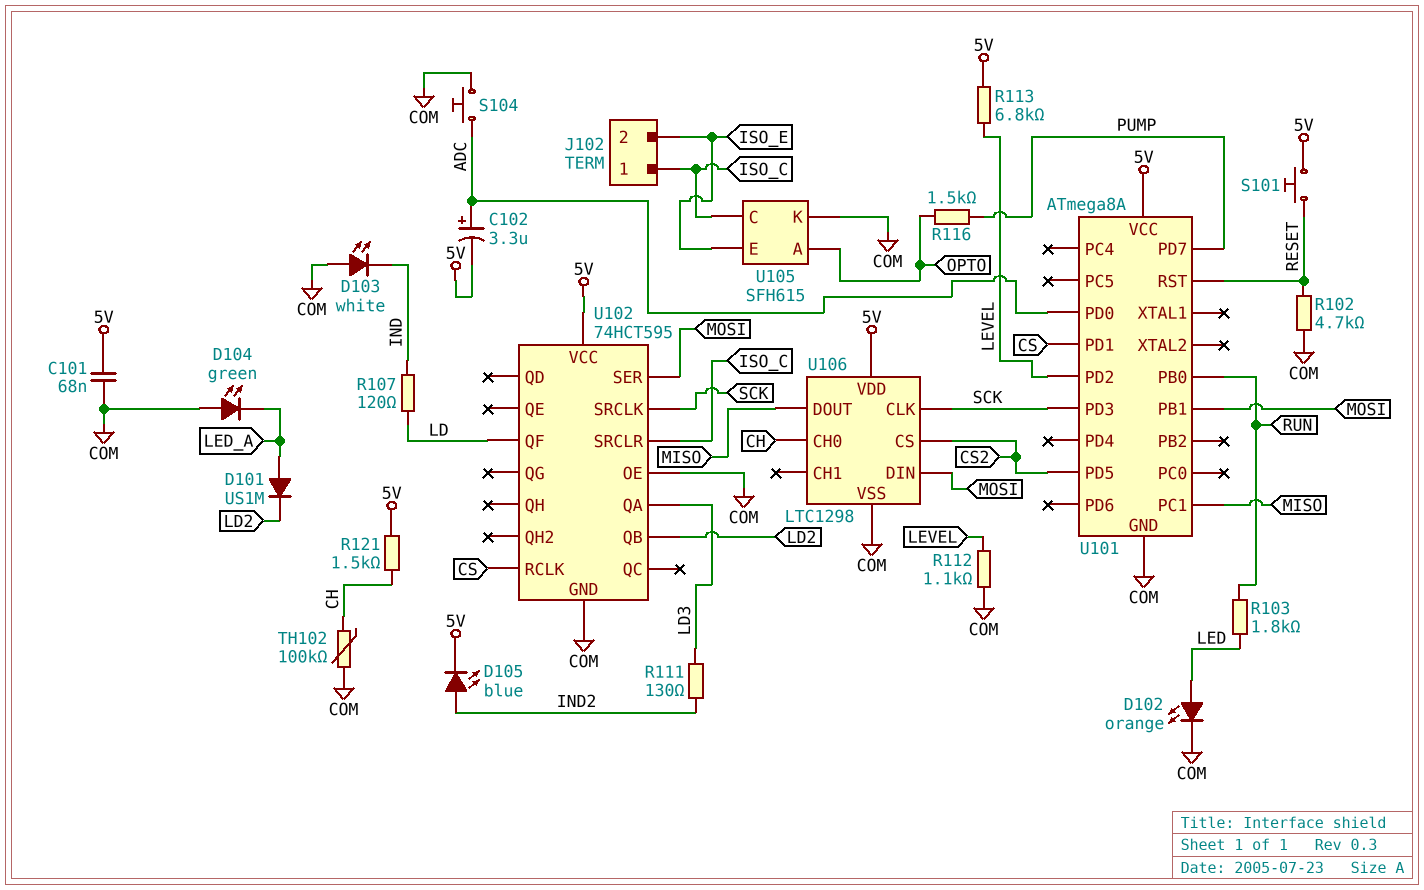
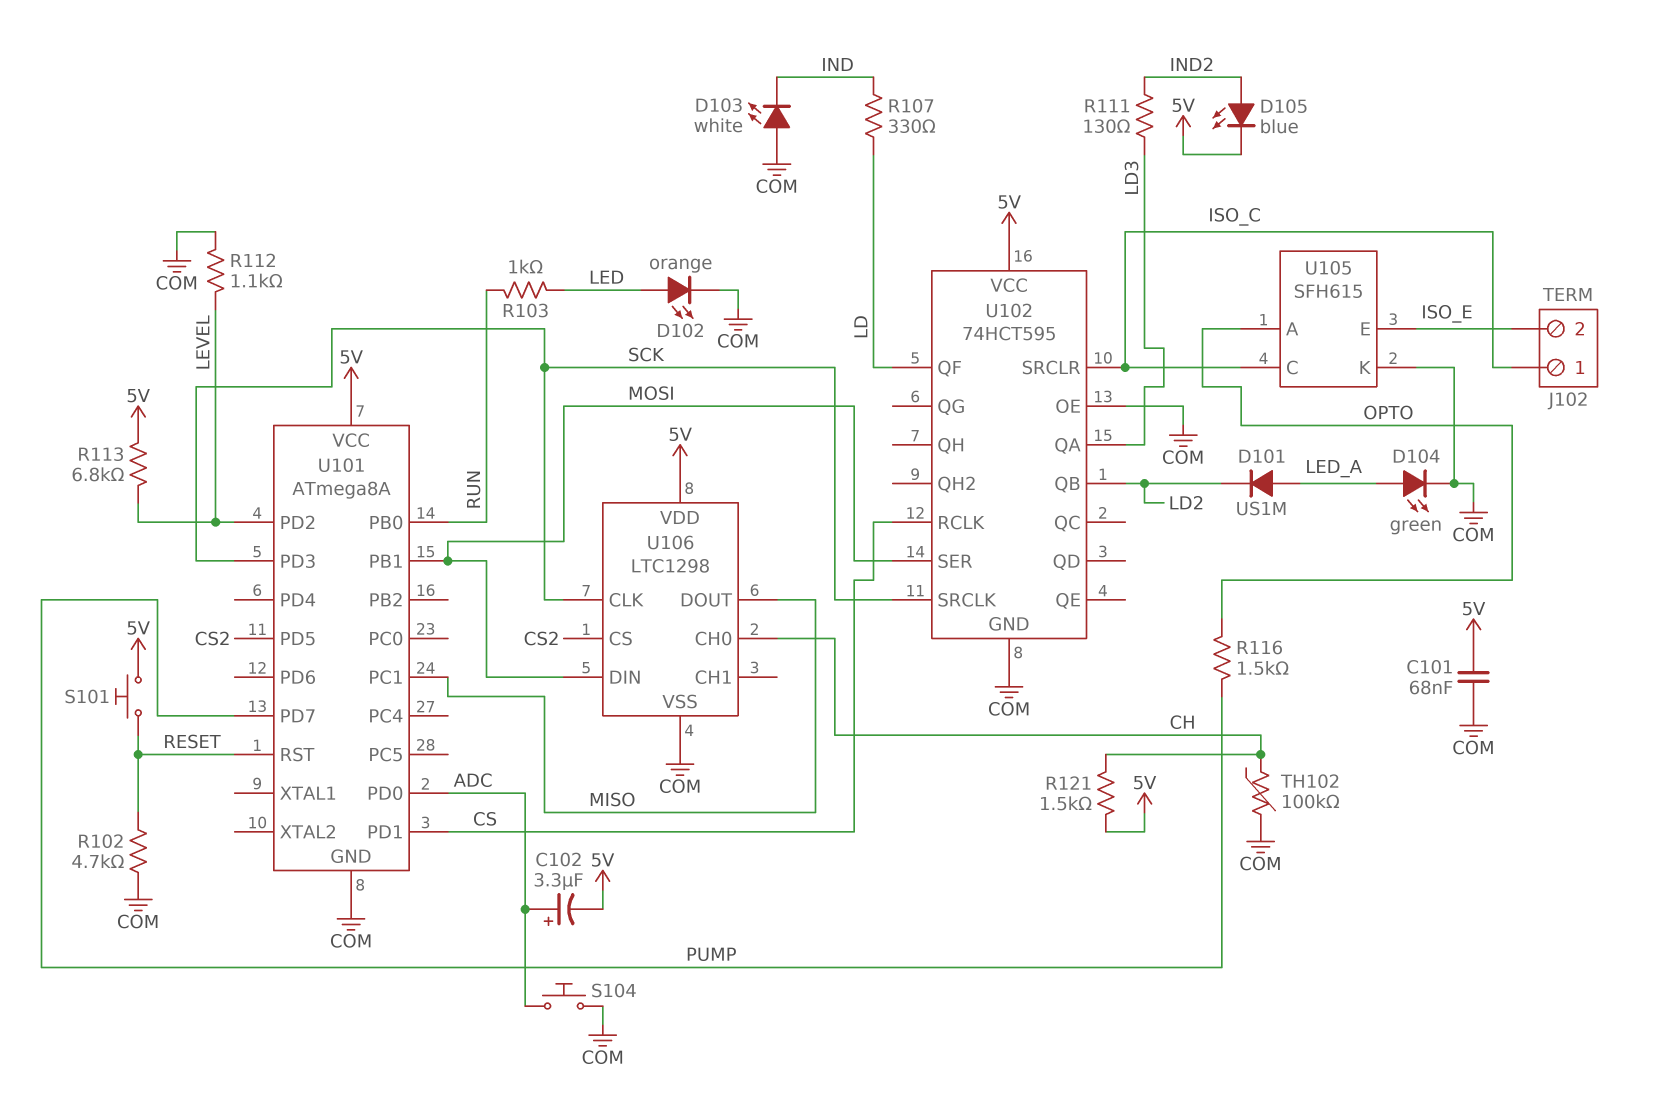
D104: LED green (A COM, K LED_A) -> LED green (A LED_A, K COM)
R103: 1.8k (LED, RUN) -> 1k (LED, RUN)
R107: 120 (IND, LD) -> 330 (IND, LD)

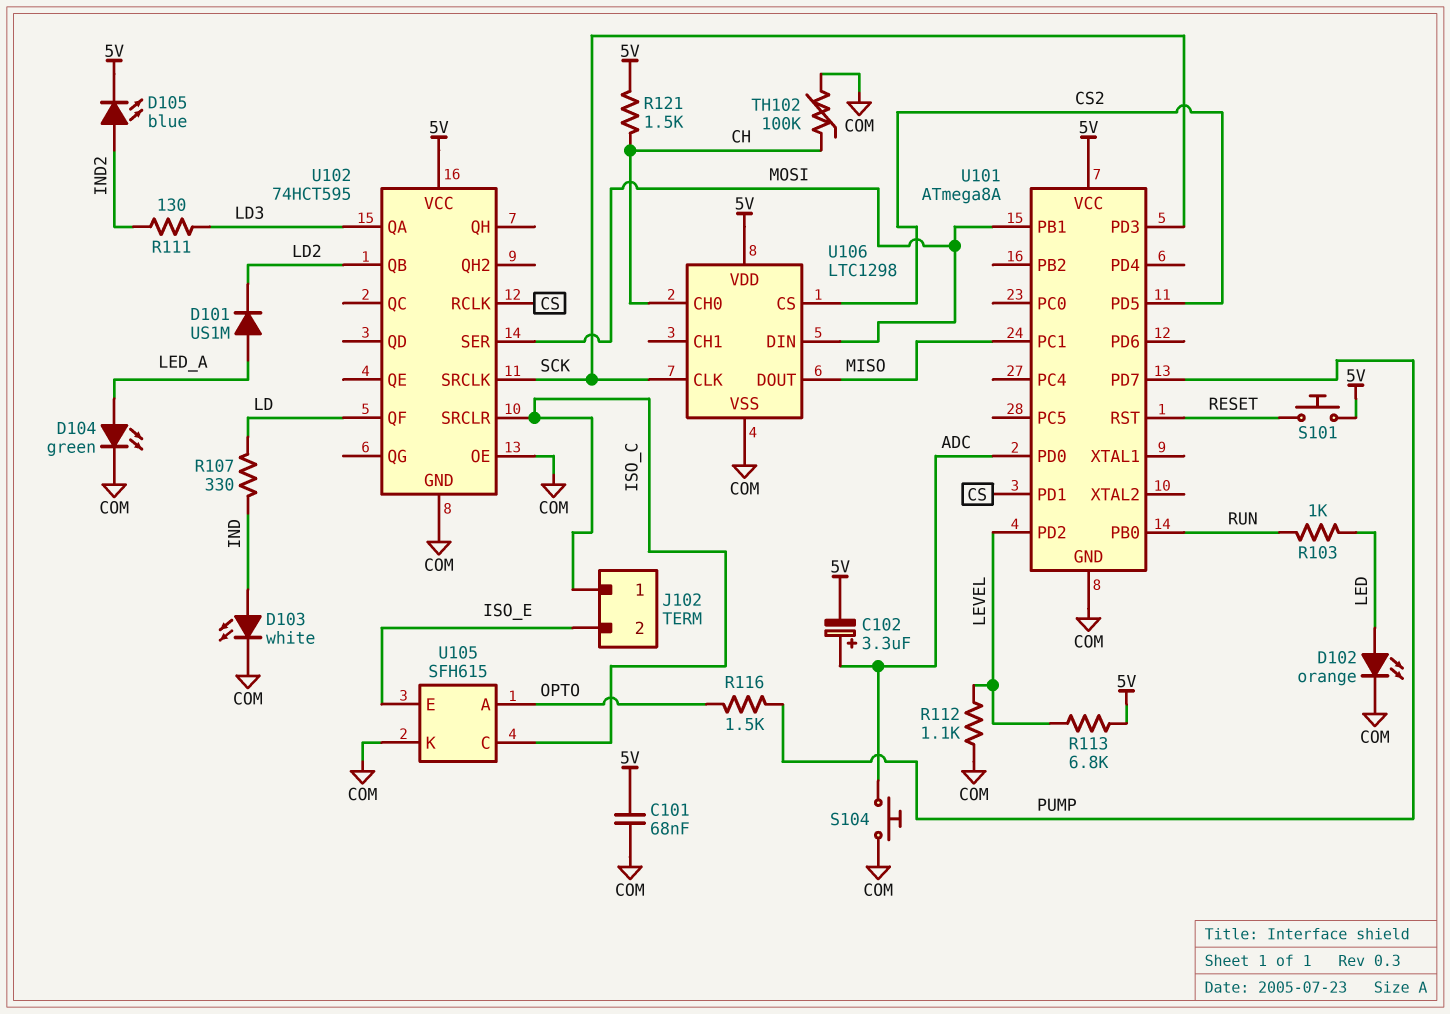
D103: LED white (A COM, K IND) -> LED white (A IND, K COM)
R102: 4.7k (COM, RESET) -> none

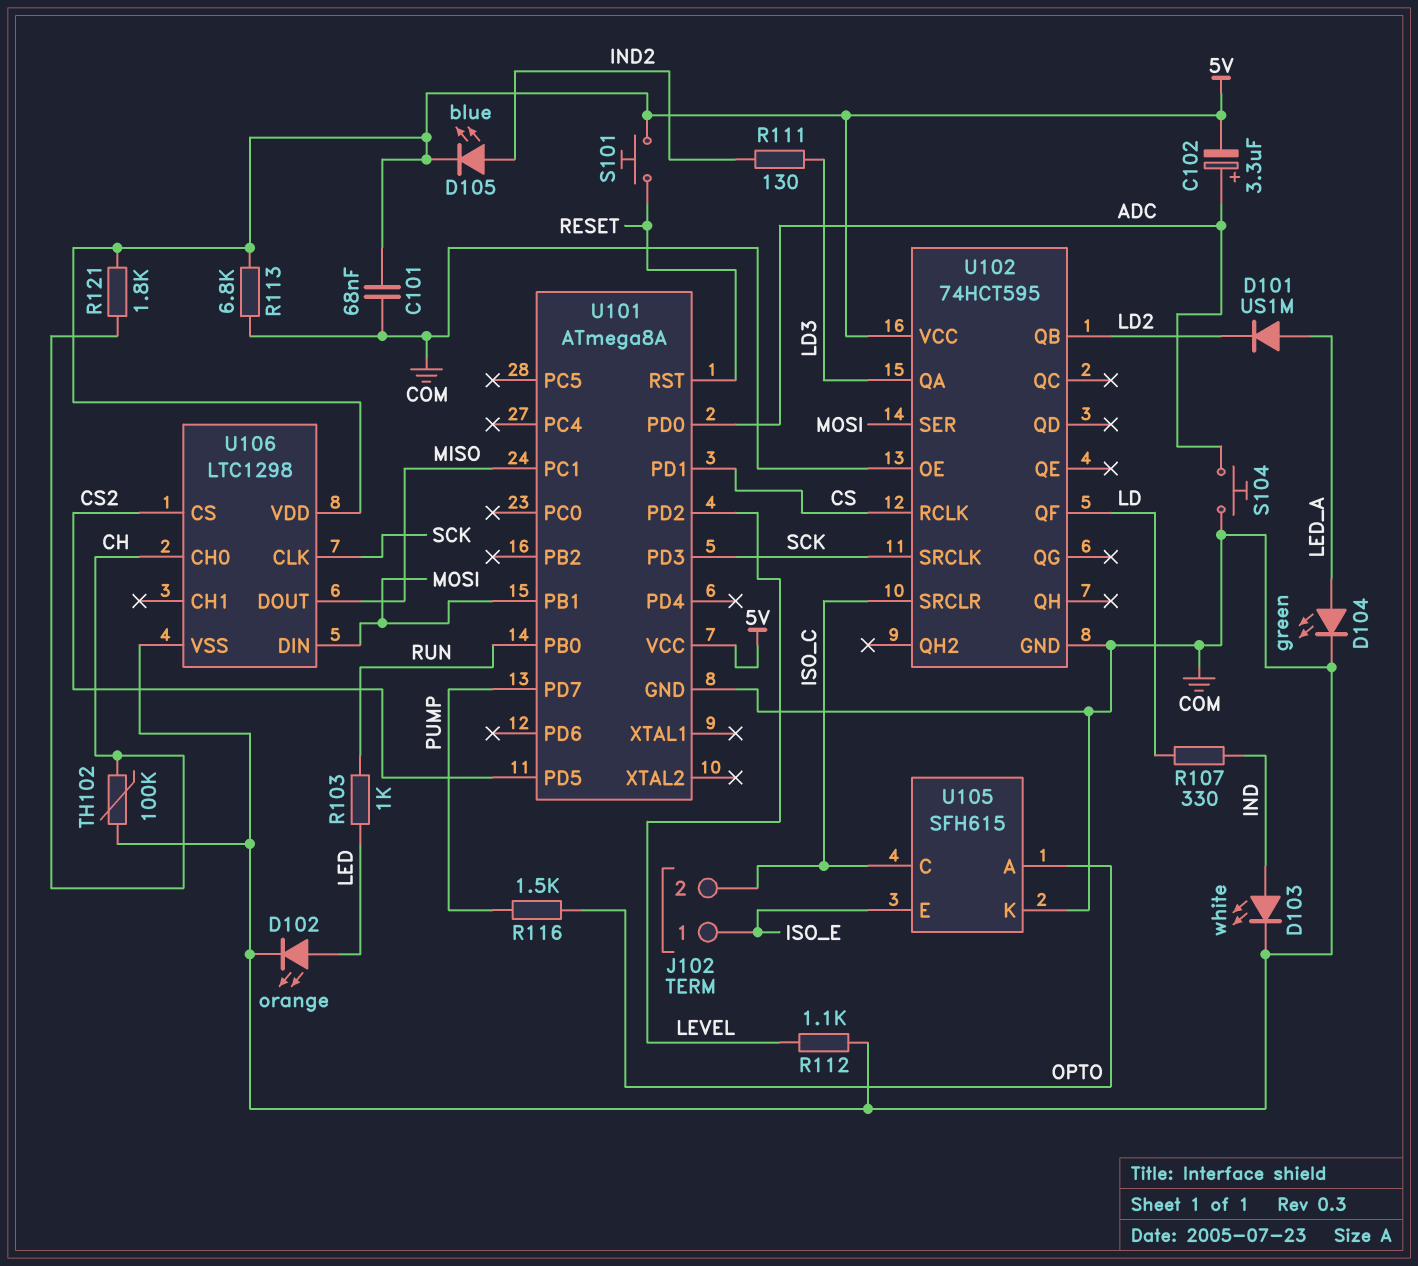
J102 pin 1: ISO_C -> ISO_E
J102 pin 2: ISO_E -> ISO_C
R113: 6.8k (5V, LEVEL) -> 6.8k (5V, COM)
R121: 1.5k (5V, CH) -> 1.8k (5V, CH)

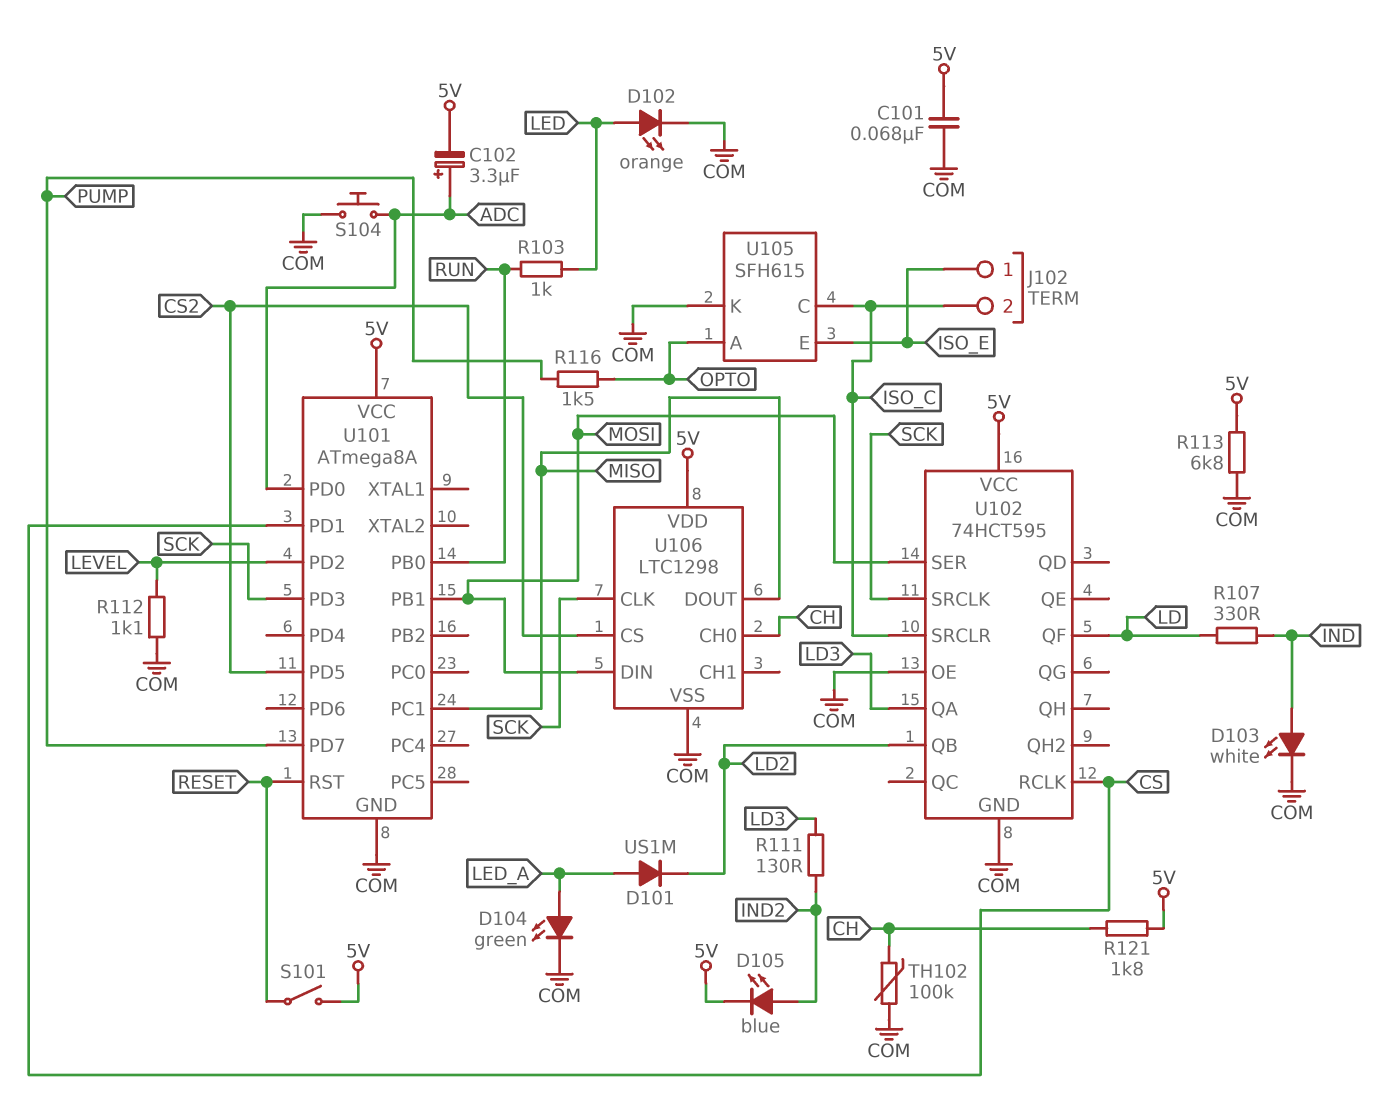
S101: button (5V, RESET) -> switch (5V, RESET)

